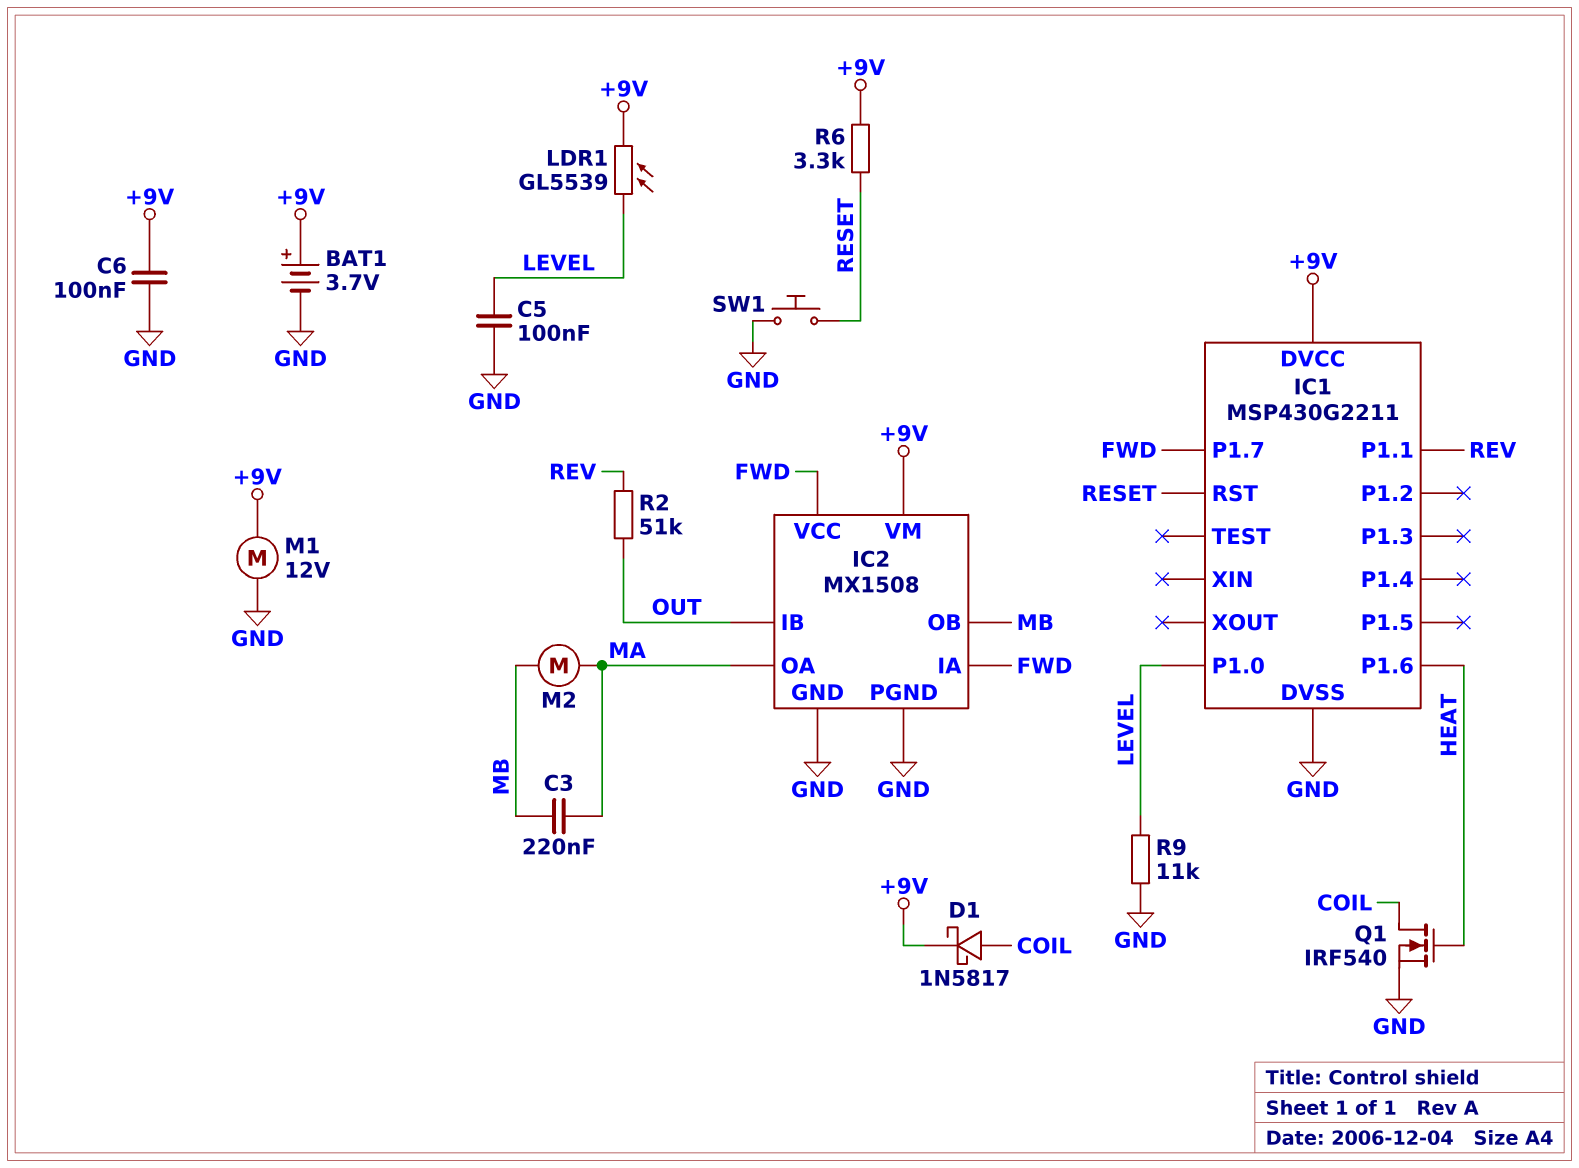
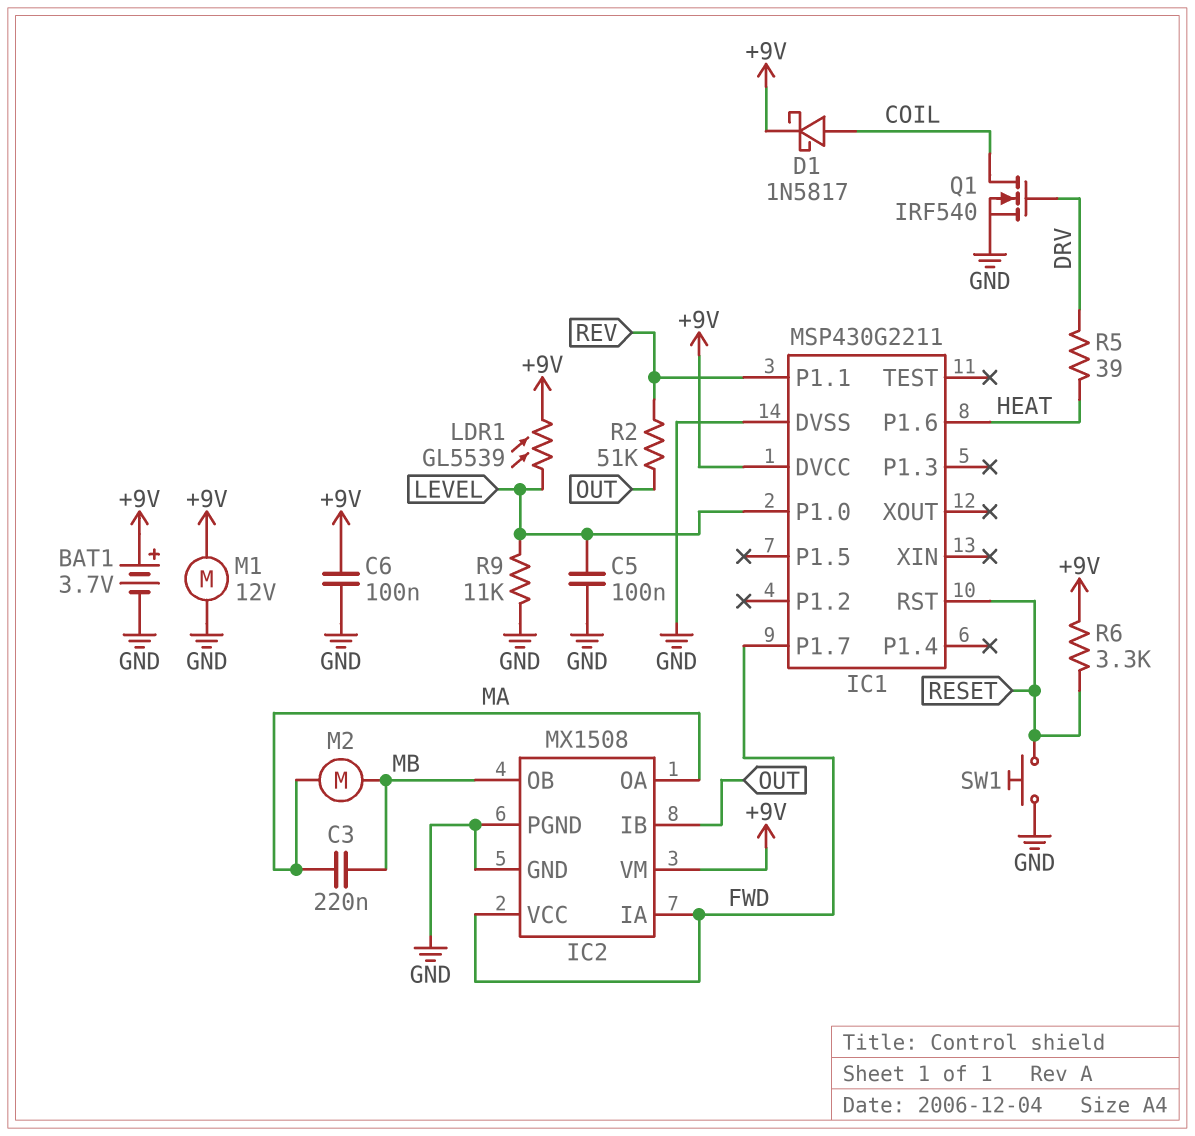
Q1: NMOS IRF540 (G HEAT, D COIL, S GND) -> NMOS IRF540 (G DRV, D COIL, S GND)
R5: none -> 39 (DRV, HEAT)

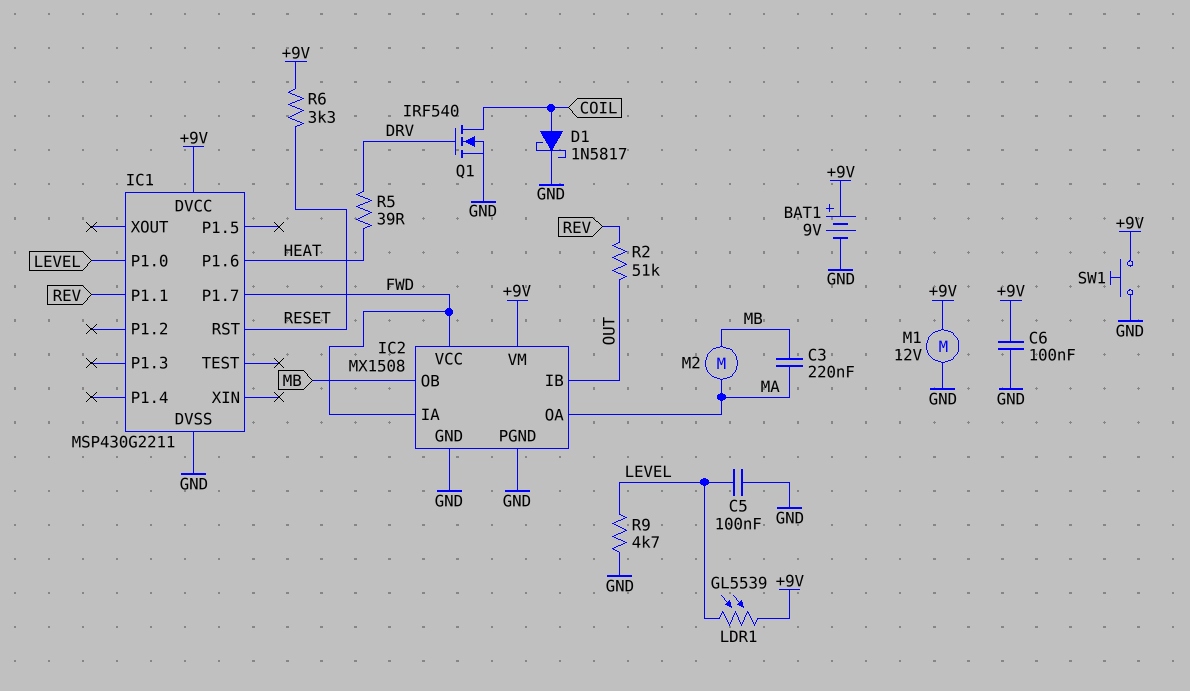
BAT1: 3.7V (plus +9V, minus GND) -> 9V (plus +9V, minus GND)
D1: schottky 1N5817 (A COIL, K +9V) -> schottky 1N5817 (A COIL, K GND)
R9: 11k (GND, LEVEL) -> 4.7k (GND, LEVEL)
SW1: button (GND, RESET) -> button (+9V, GND)

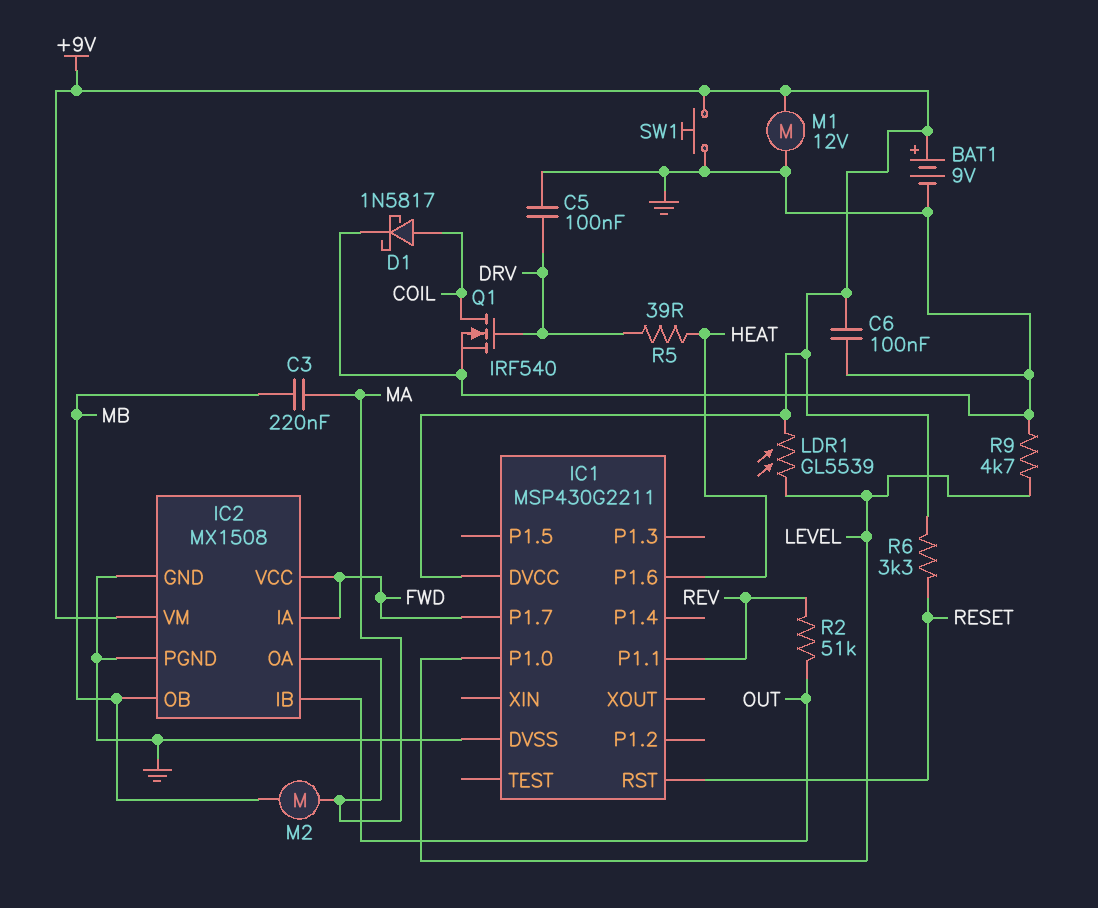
C5: 100nF (GND, LEVEL) -> 100nF (DRV, GND)

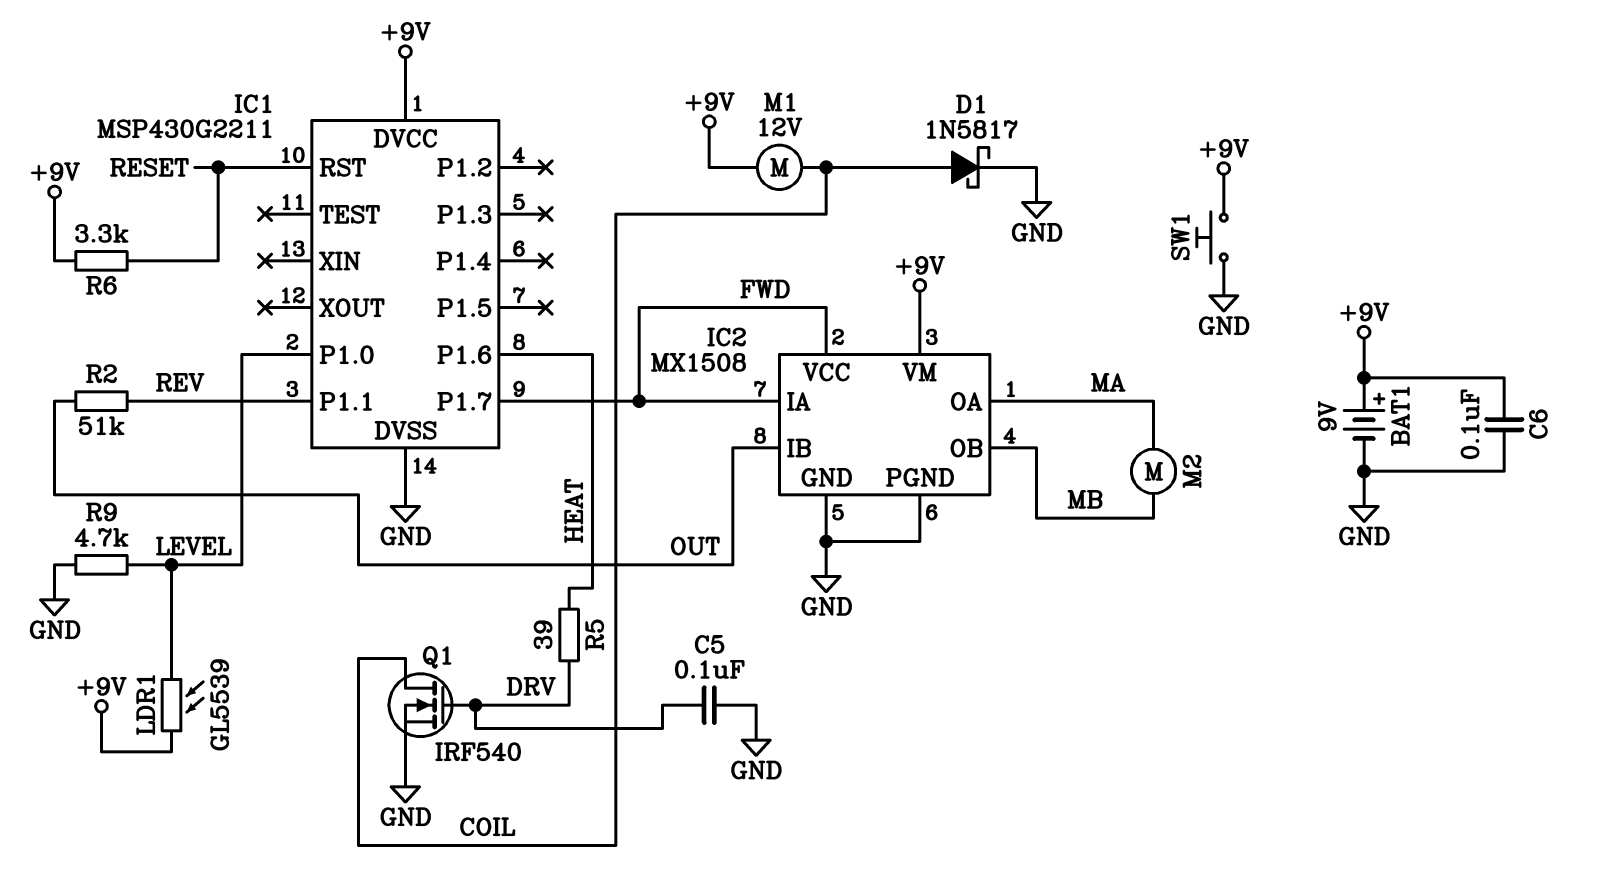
C3: 220nF (MA, MB) -> none
M1: motor 12V (+9V, GND) -> motor 12V (+9V, COIL)

